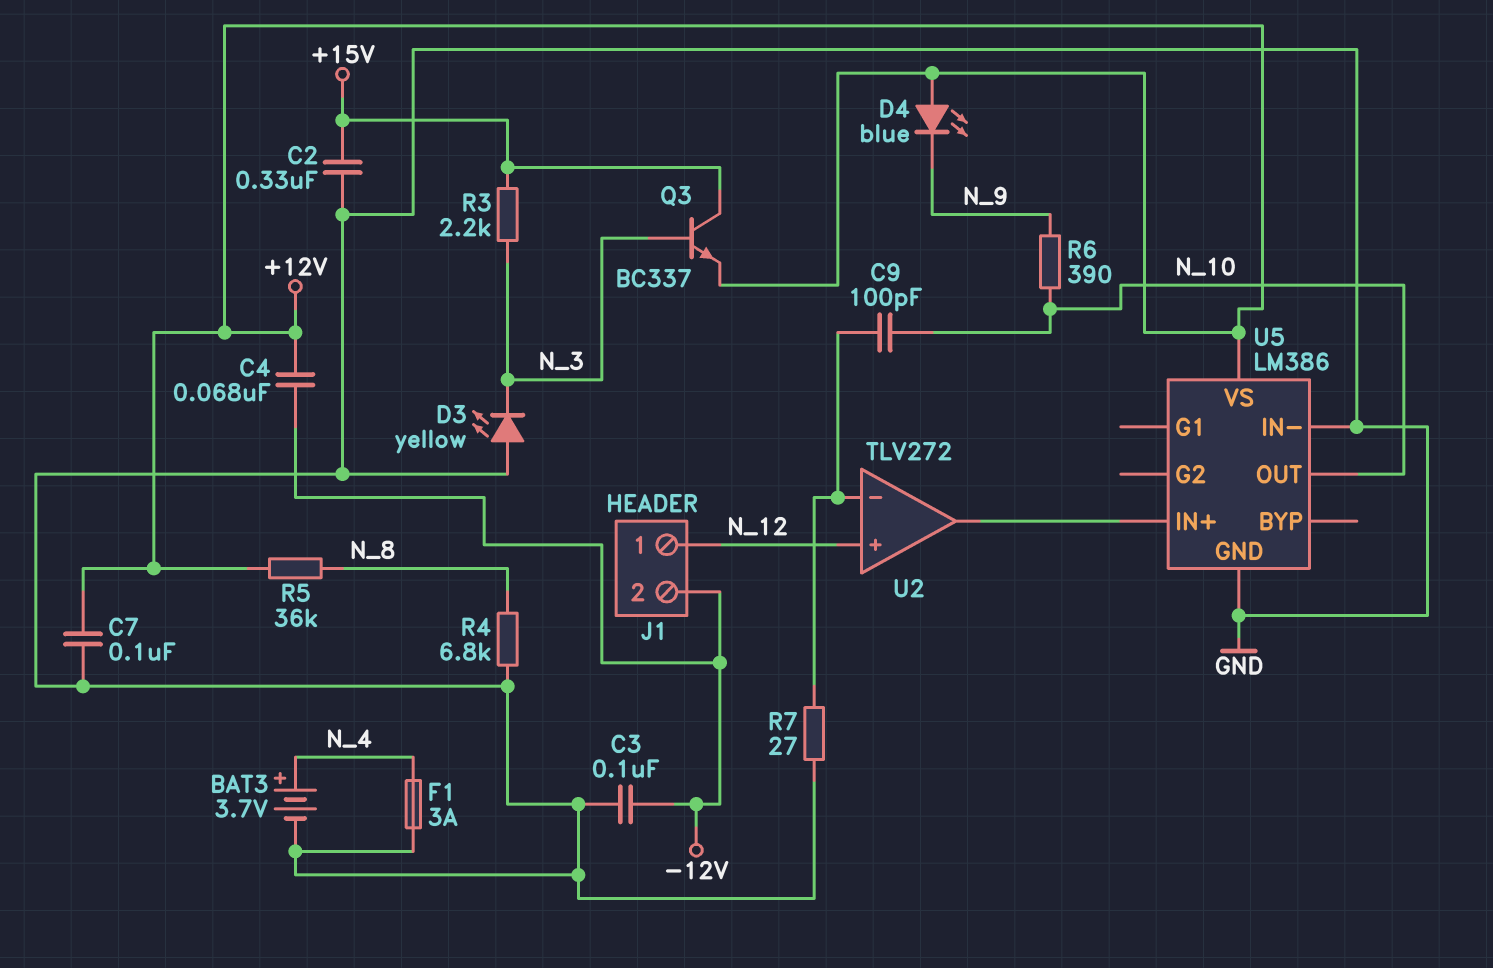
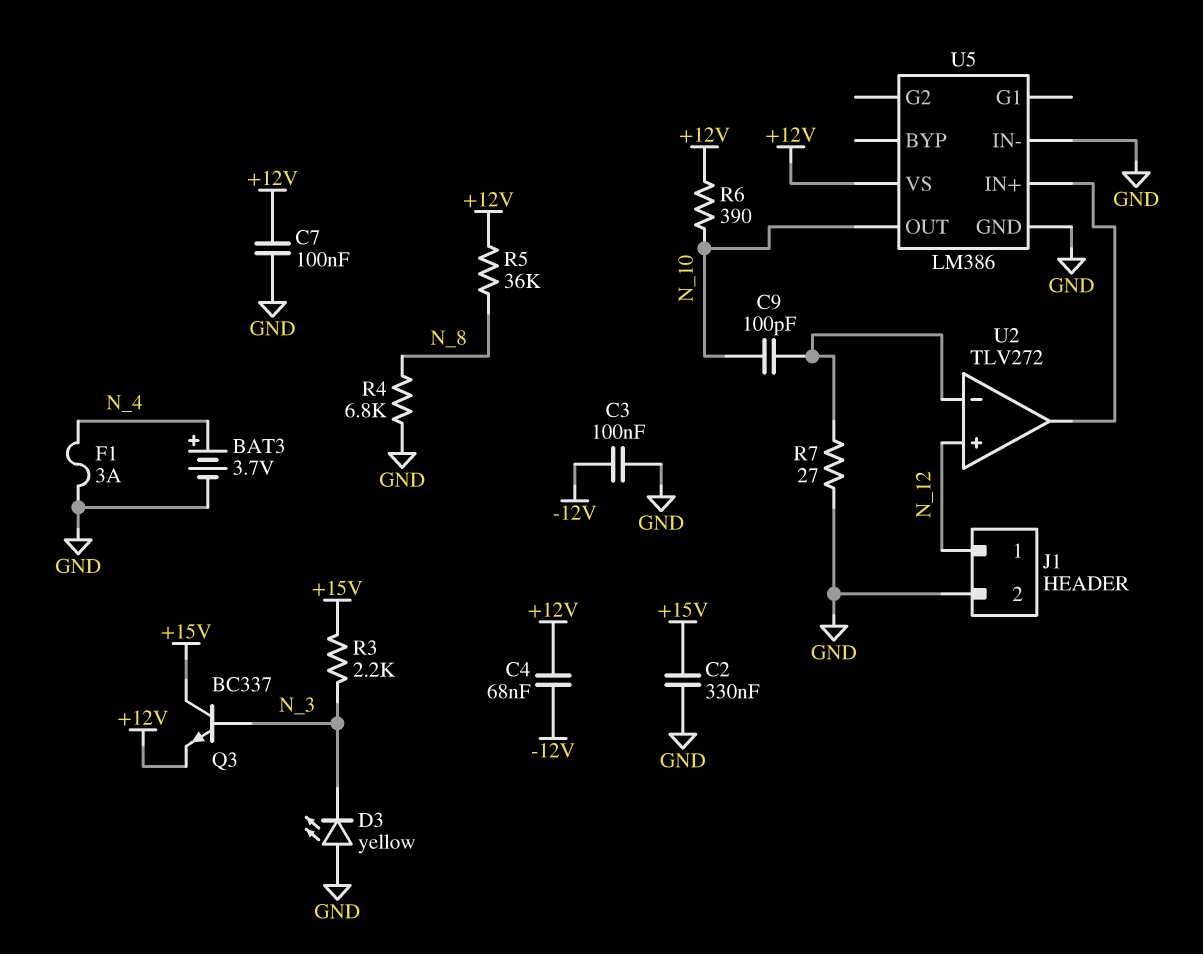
D4: LED blue (A +12V, K N_9) -> none
J1 pin 2: -12V -> GND
R6: 390 (N_9, N_10) -> 390 (+12V, N_10)

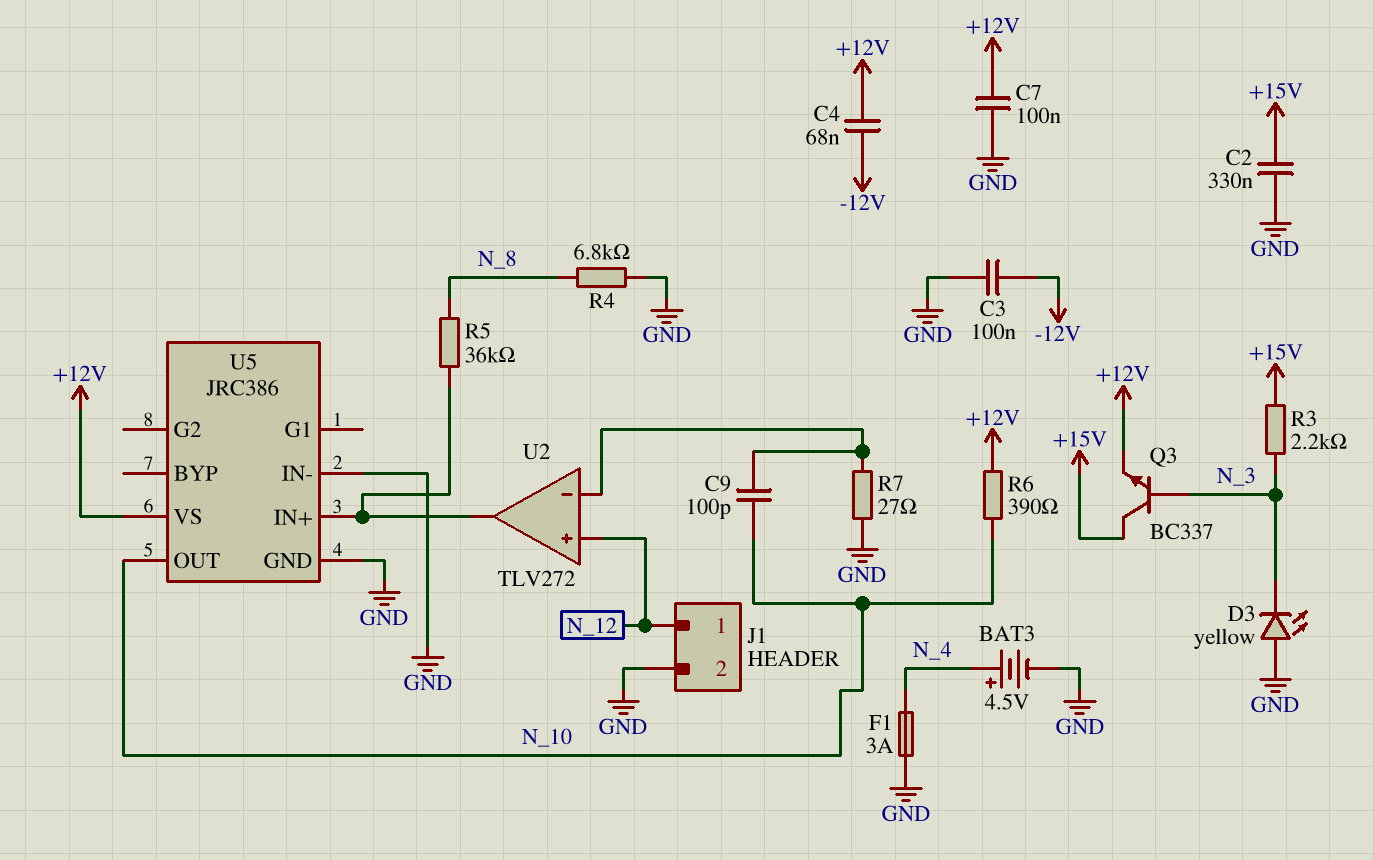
BAT3: 3.7V (plus N_4, minus GND) -> 4.5V (plus N_4, minus GND)
R5: 36k (+12V, N_8) -> 36k (N_8, U2/out)
U5: LM386 -> JRC386

